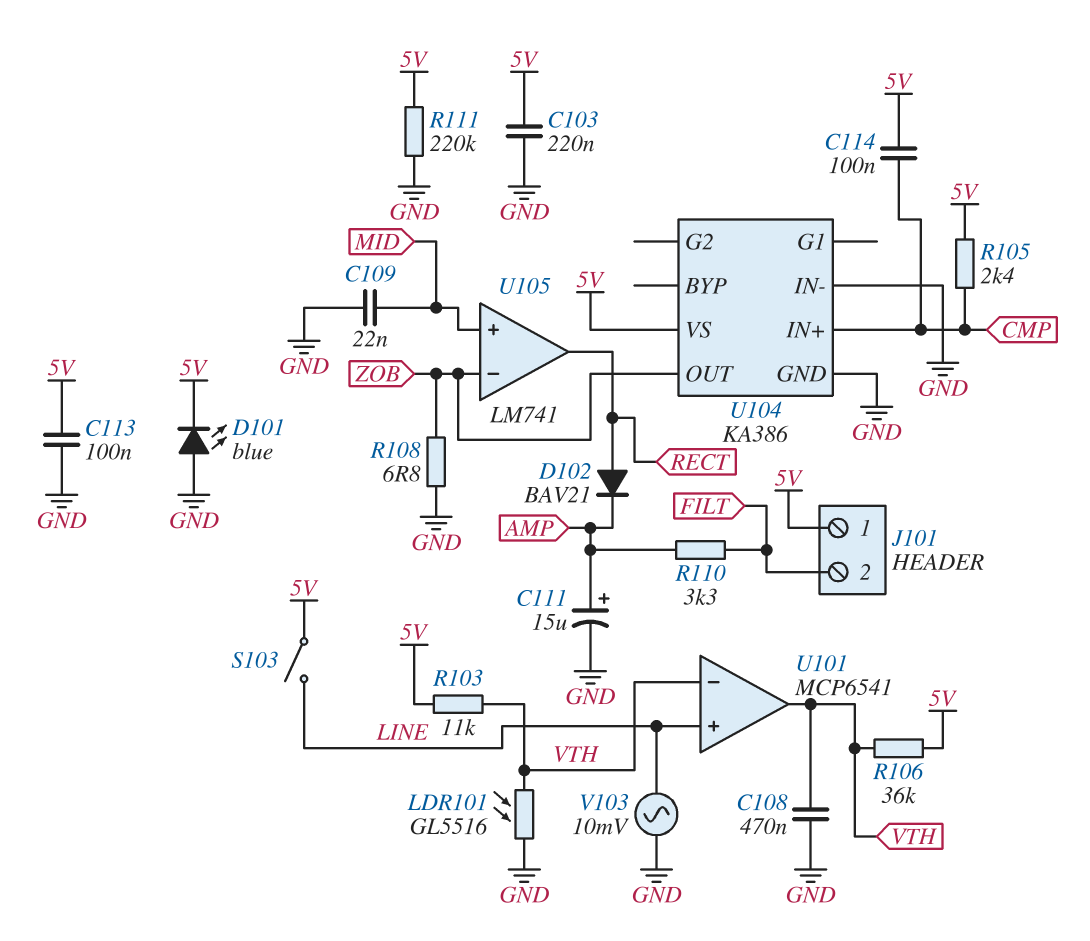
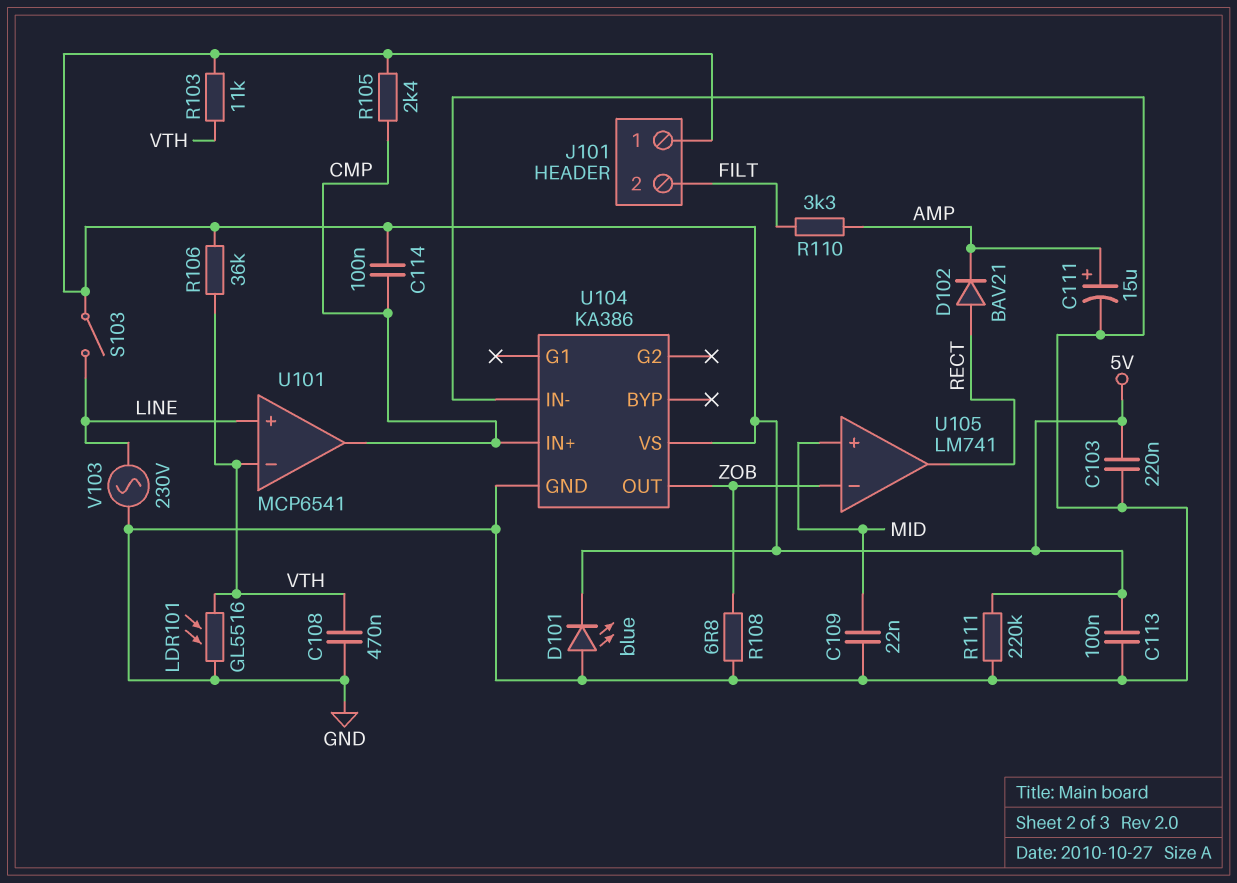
U101 pin out: VTH -> CMP
V103: AC 10mV (GND, LINE) -> AC 230V (GND, LINE)

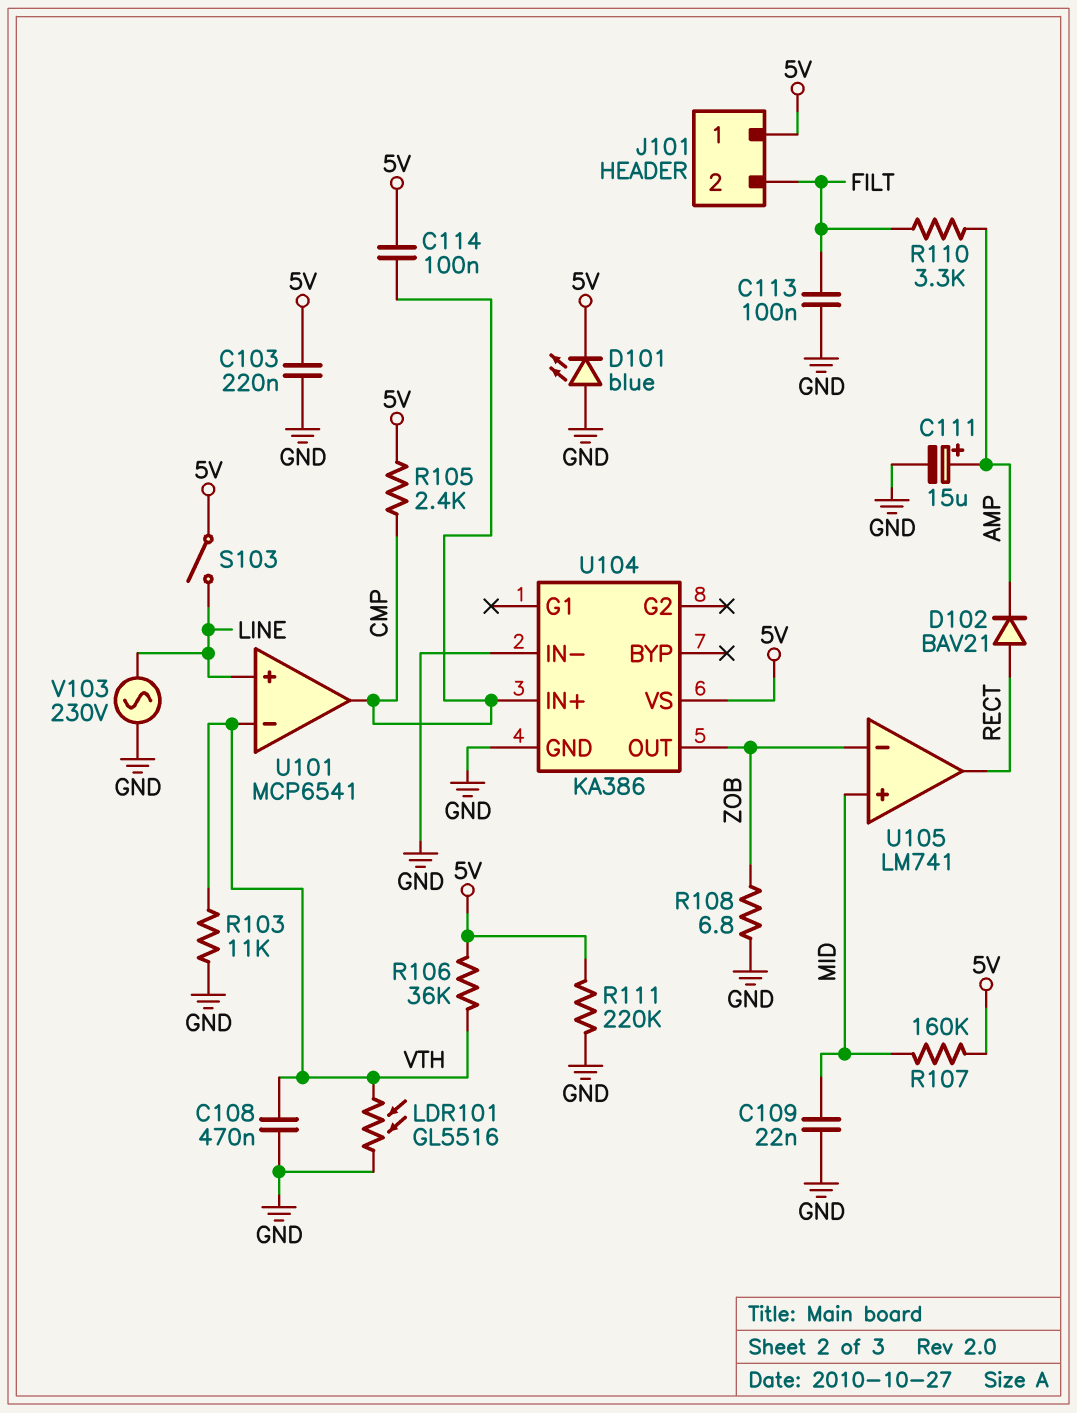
C113: 100nF (5V, GND) -> 100nF (FILT, GND)
R103: 11k (5V, VTH) -> 11k (GND, VTH)
R107: none -> 160k (5V, MID)

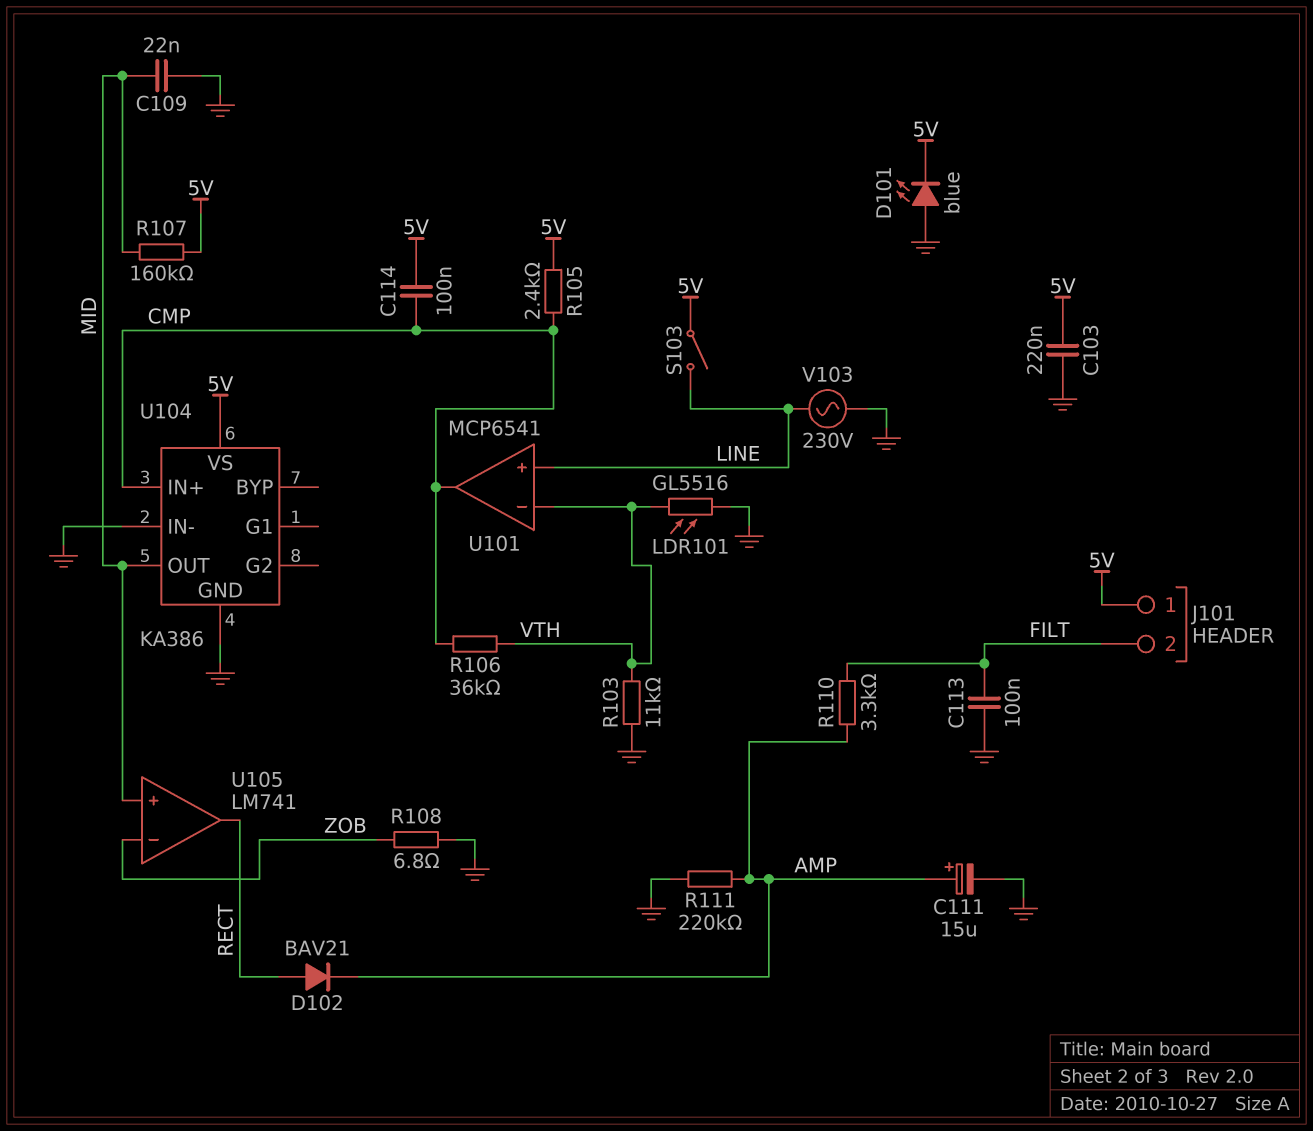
C108: 470nF (GND, VTH) -> none
R106: 36k (5V, VTH) -> 36k (CMP, VTH)
R111: 220k (5V, GND) -> 220k (AMP, GND)
U104 pin OUT: ZOB -> MID

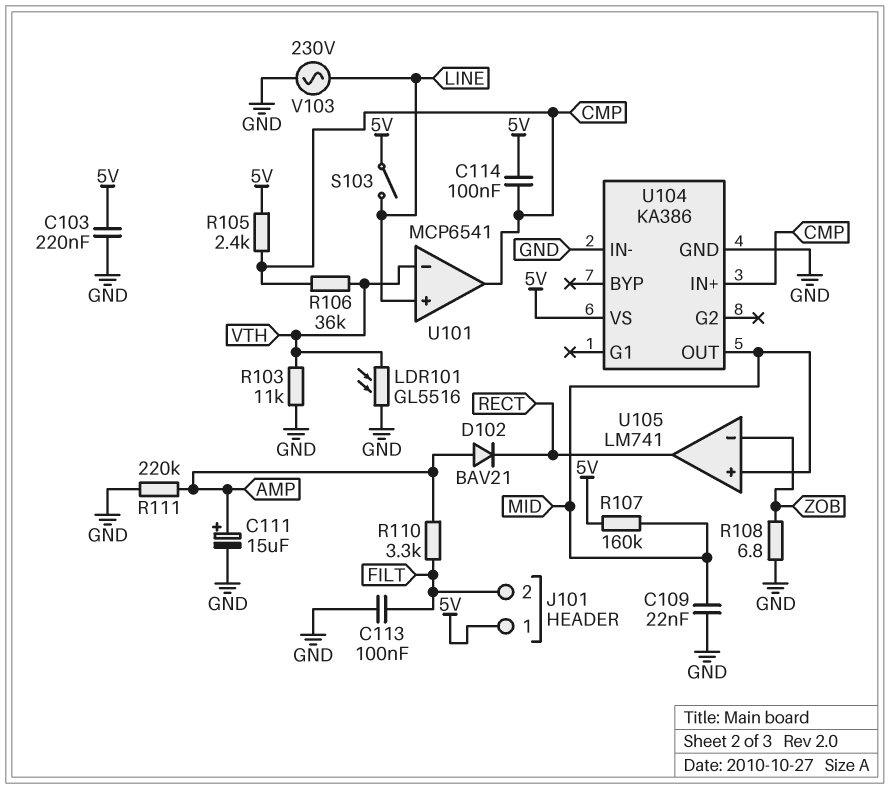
D101: LED blue (A GND, K 5V) -> none
D102: diode BAV21 (A RECT, K AMP) -> diode BAV21 (A AMP, K RECT)

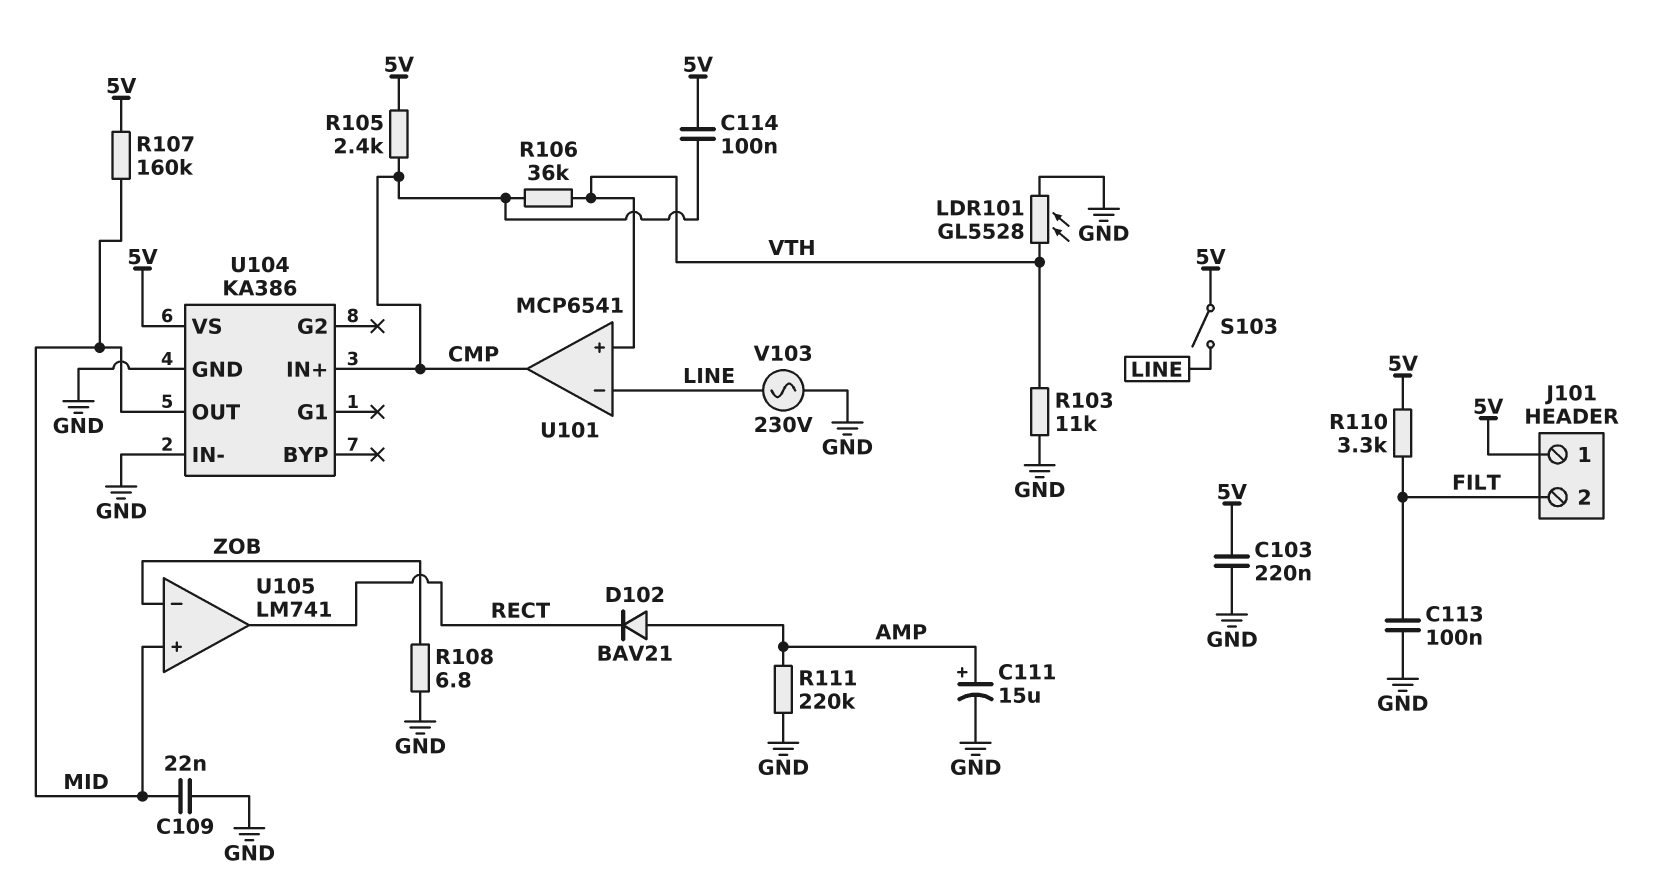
LDR101: GL5516 (GND, VTH) -> GL5528 (GND, VTH)
R110: 3.3k (AMP, FILT) -> 3.3k (5V, FILT)
U101 pin in+: LINE -> VTH
U101 pin in-: VTH -> LINE

